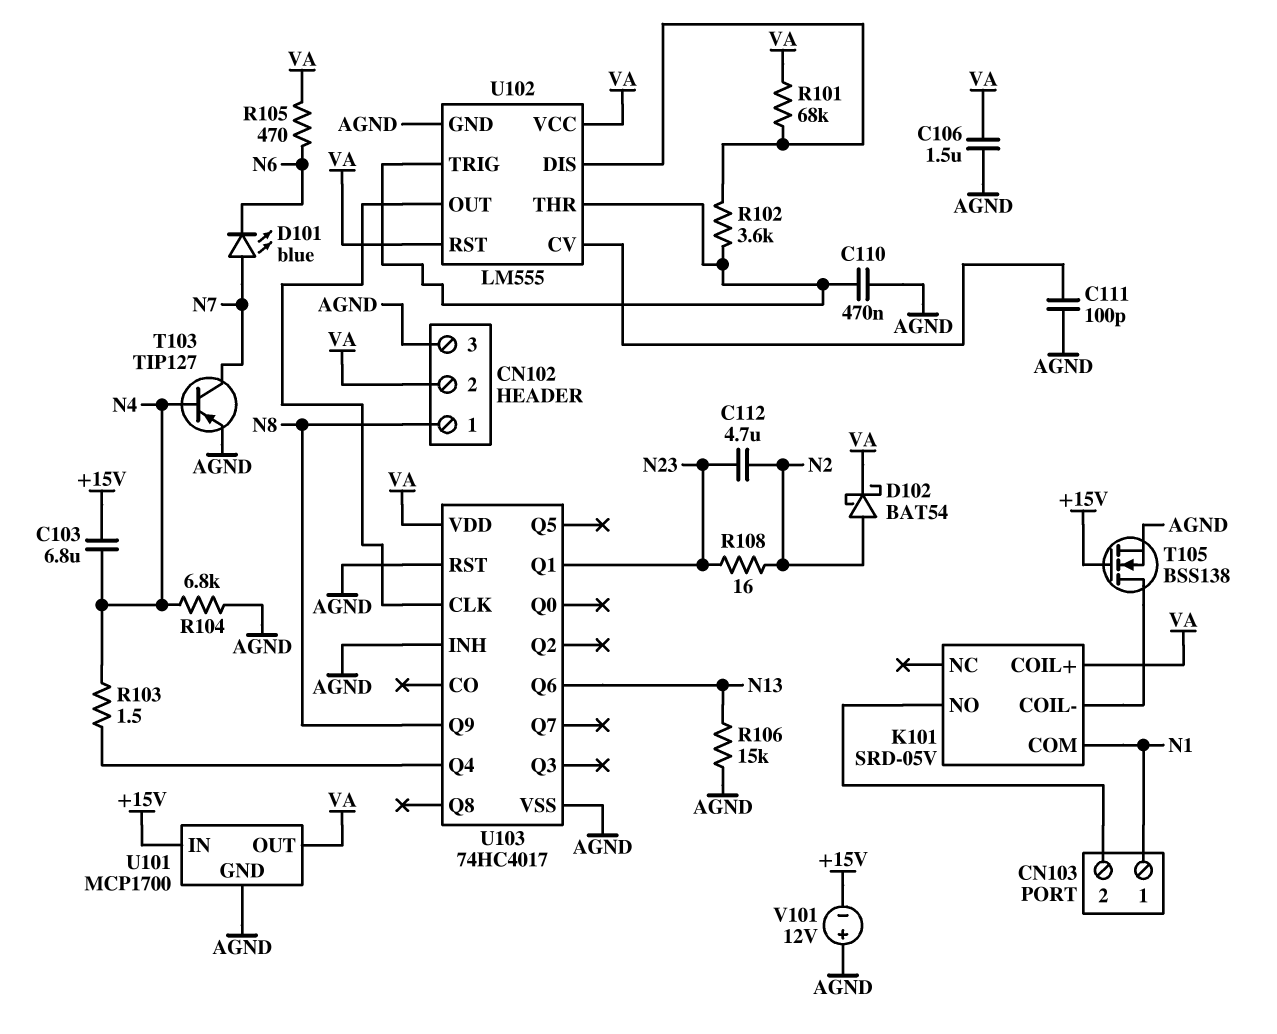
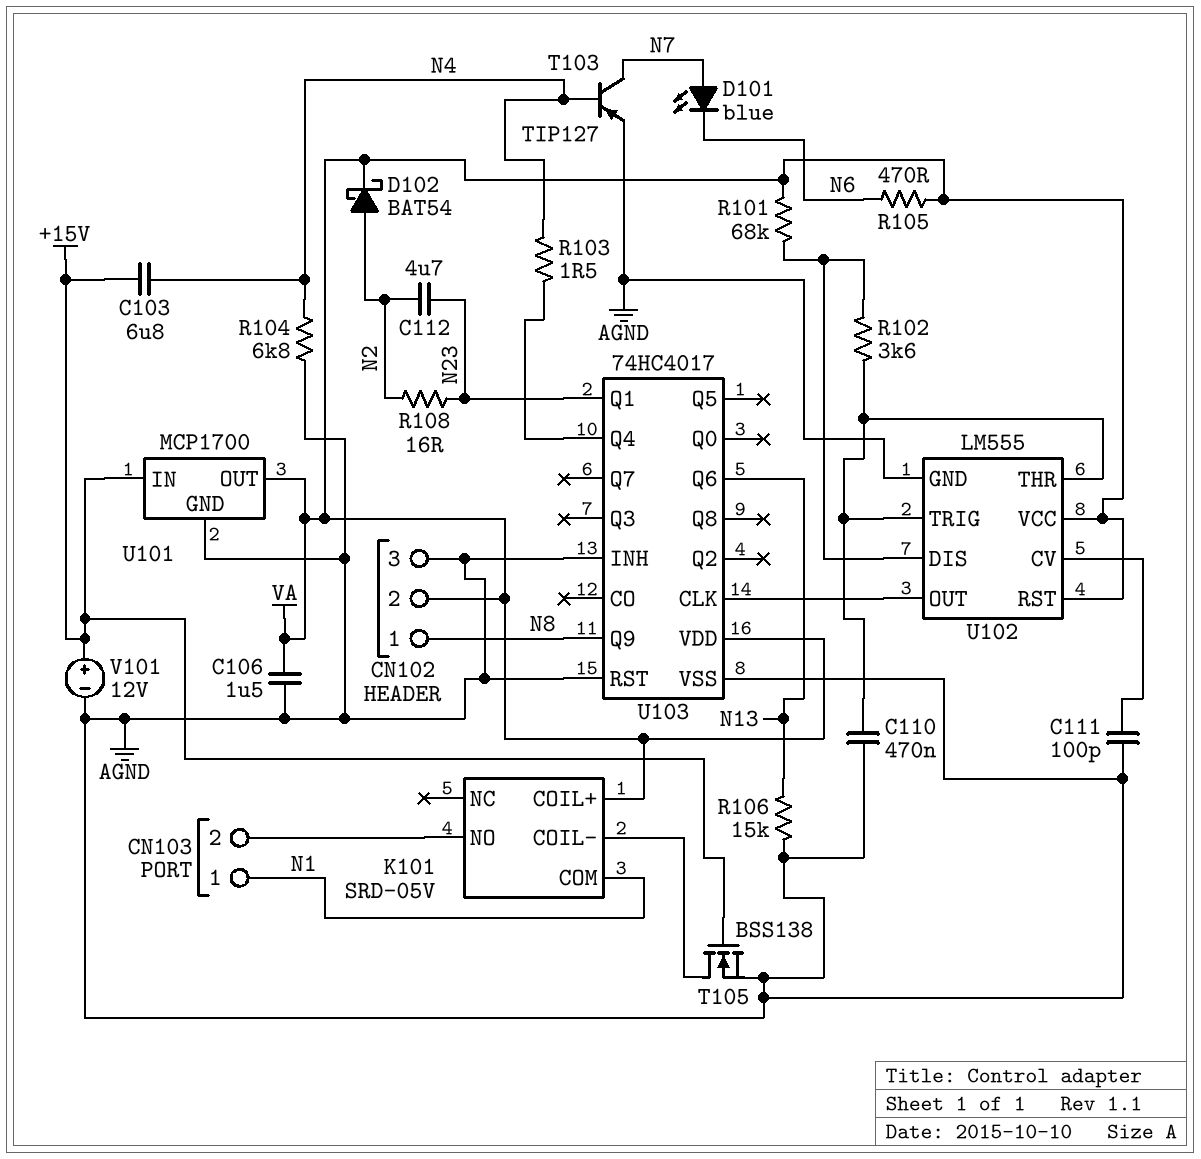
V101: 12V (plus AGND, minus +15V) -> 12V (plus +15V, minus AGND)

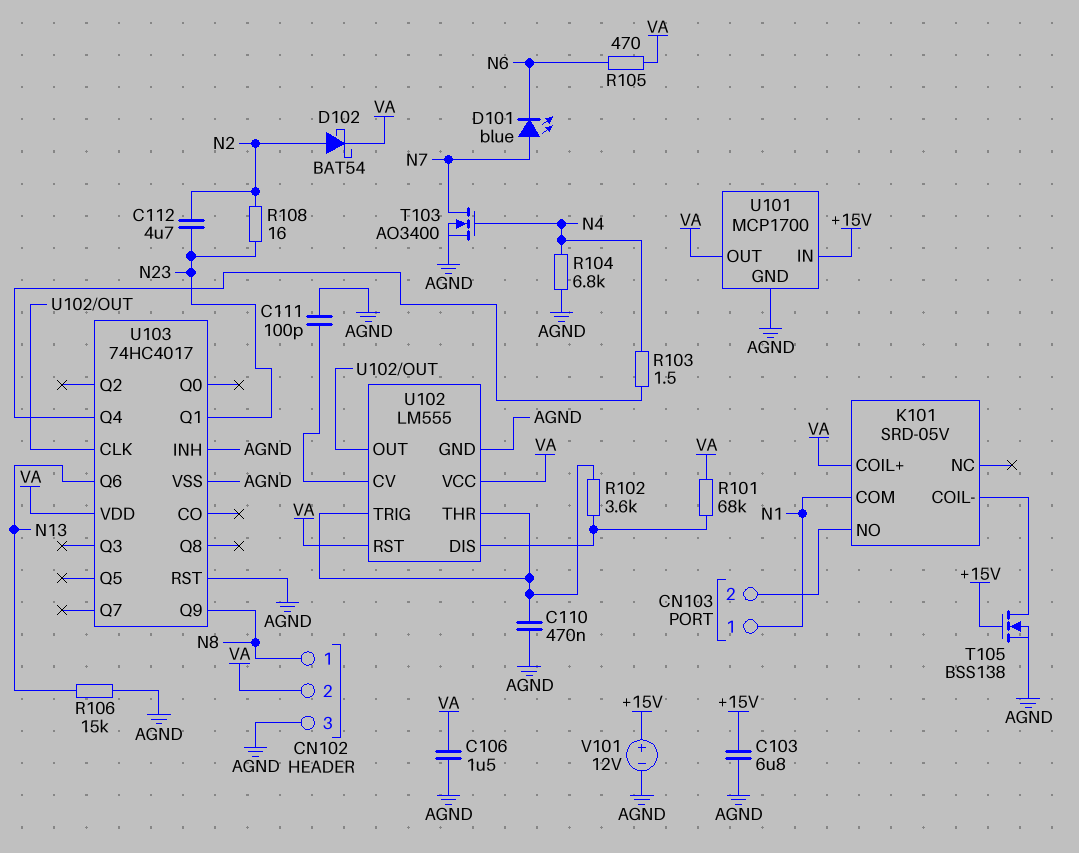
C103: 6.8uF (+15V, N4) -> 6.8uF (+15V, AGND)
T103: PNP TIP127 (B N4, C N7, E AGND) -> NMOS AO3400 (G N4, D N7, S AGND)

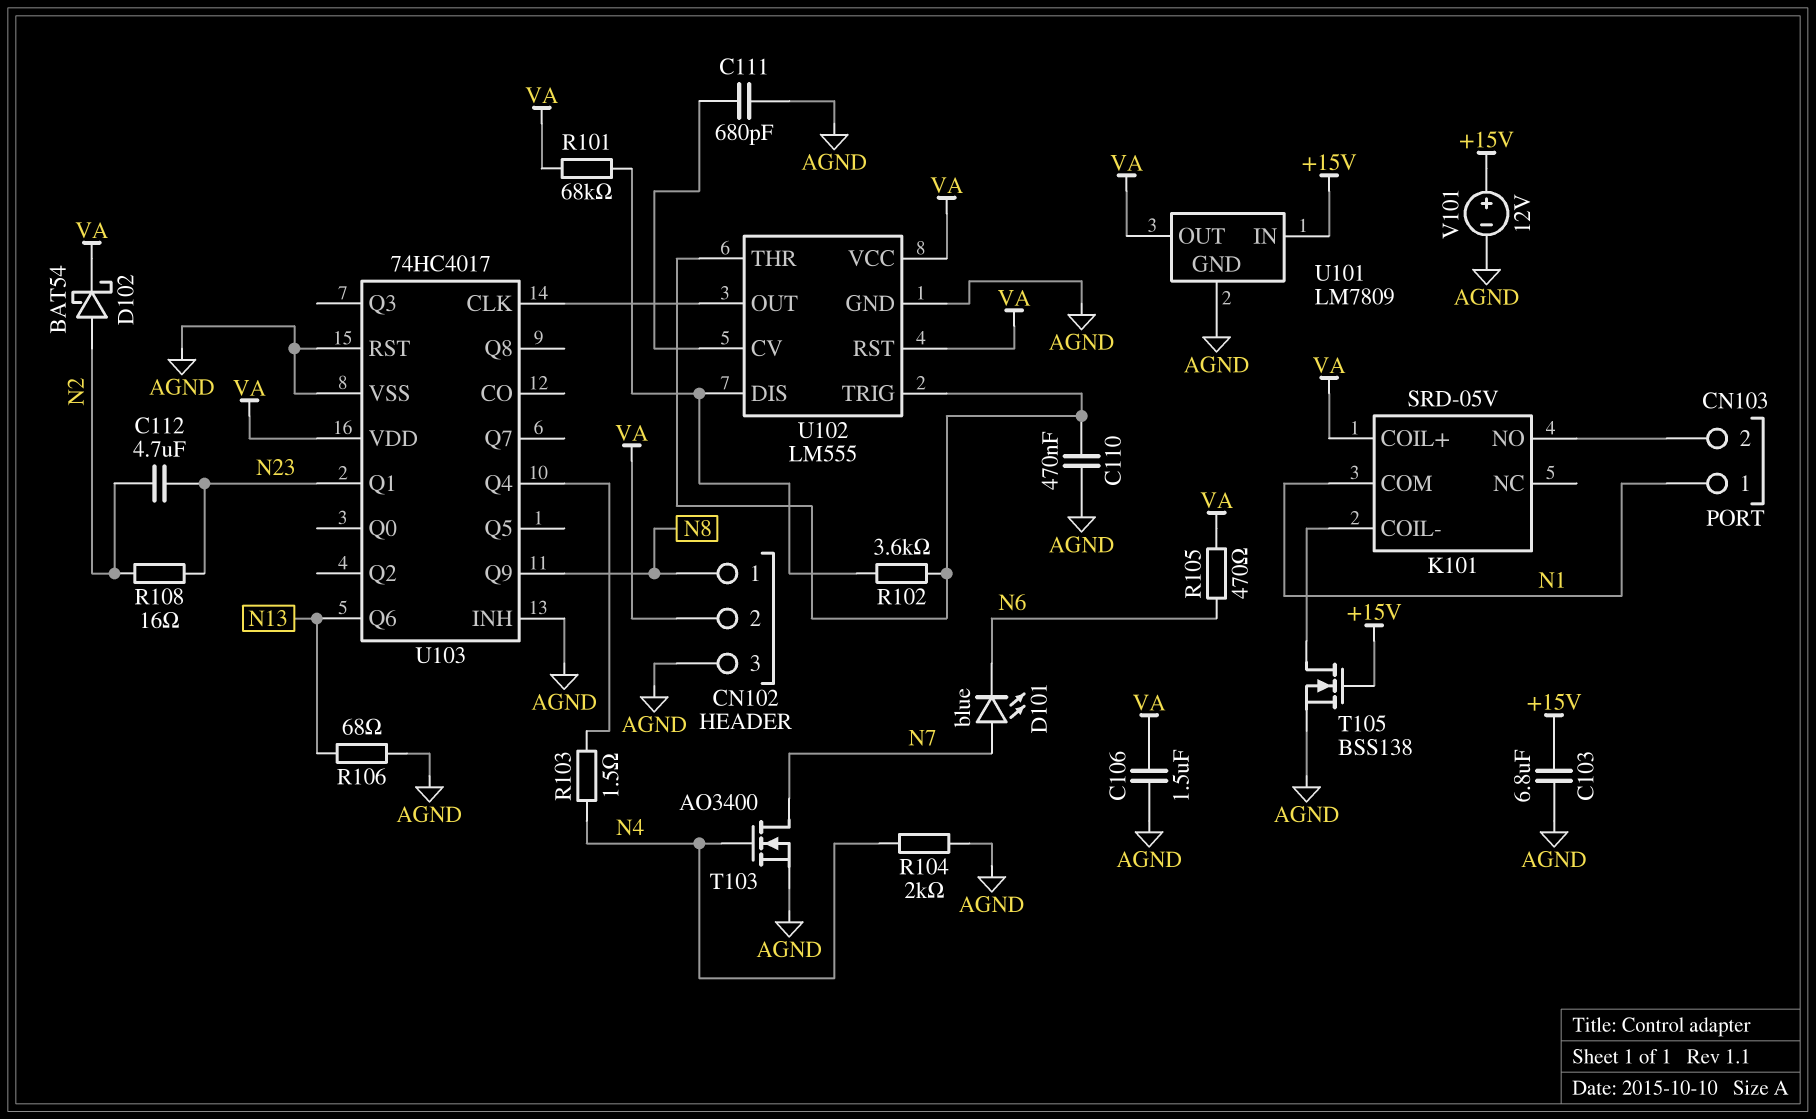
C111: 100pF (AGND, U102/CV) -> 680pF (AGND, U102/CV)
R104: 6.8k (AGND, N4) -> 2k (AGND, N4)
R106: 15k (AGND, N13) -> 68 (AGND, N13)
U101: MCP1700 -> LM7809

